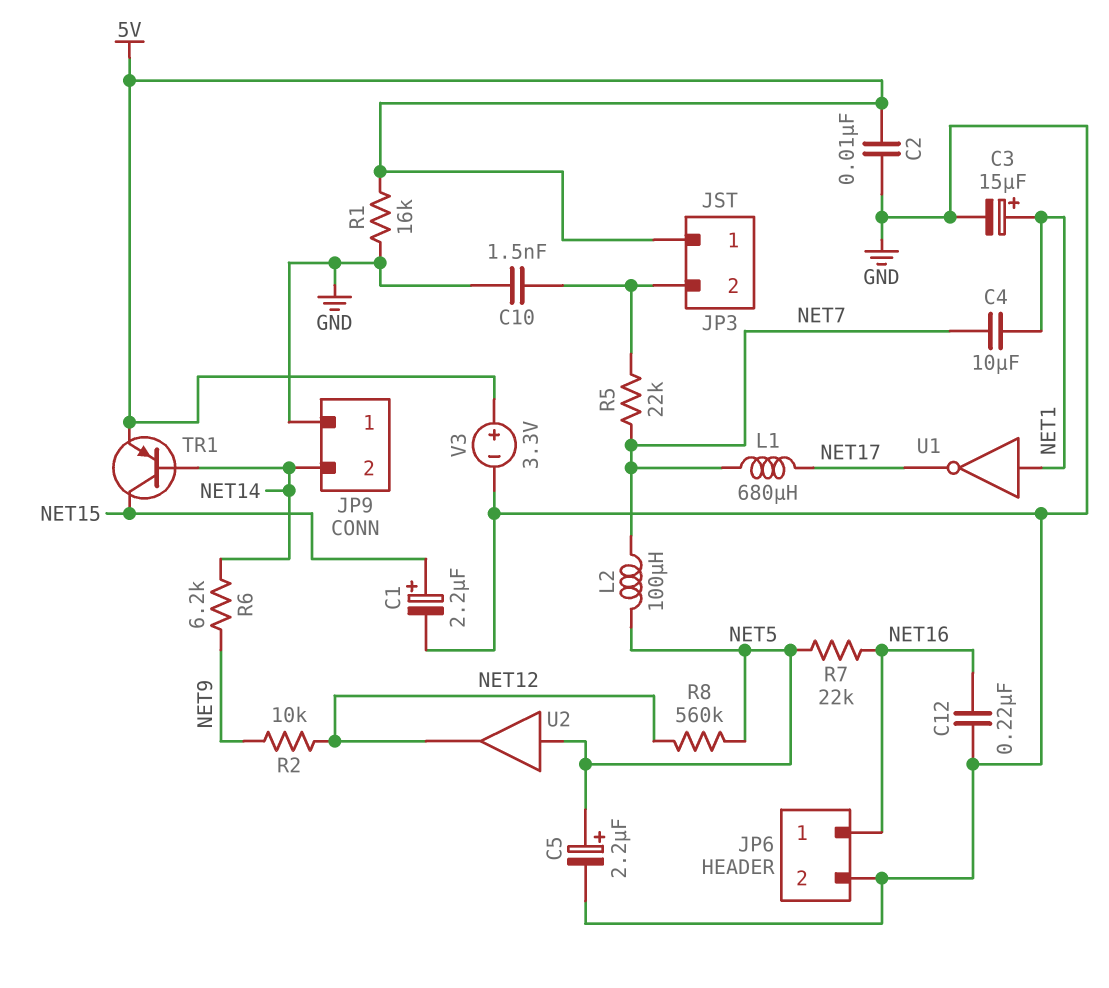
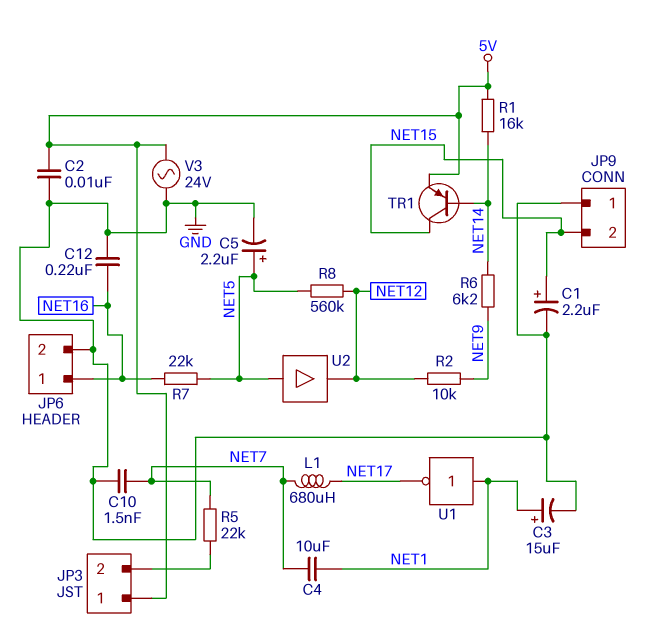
C10: 1.5nF (GND, JP3/2) -> 1.5nF (GND, NET7)
JP9 pin 2: NET14 -> NET15
L2: 100uH (NET5, NET7) -> none
R1: 16k (5V, GND) -> 16k (5V, NET14)
V3: 3.3V (plus 5V, minus GND) -> AC 24V (5V, GND)

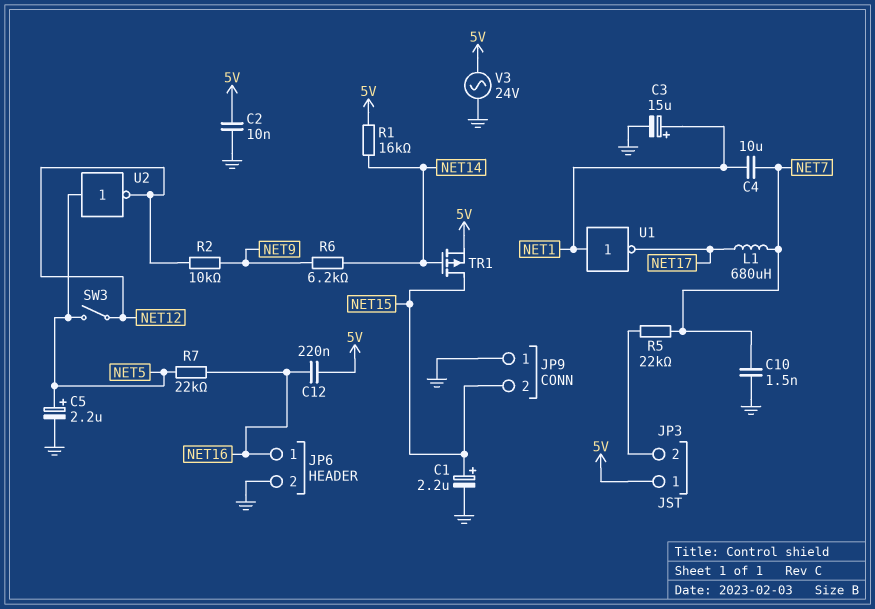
C12: 220nF (GND, NET16) -> 220nF (5V, NET16)
R8: 560k (NET5, NET12) -> none
SW3: none -> switch (NET5, NET12)
TR1: PNP (B NET14, C NET15, E 5V) -> PMOS (G NET14, D NET15, S 5V)
U2: buffer (in NET5, out NET12) -> NOT (in NET5, out NET12)

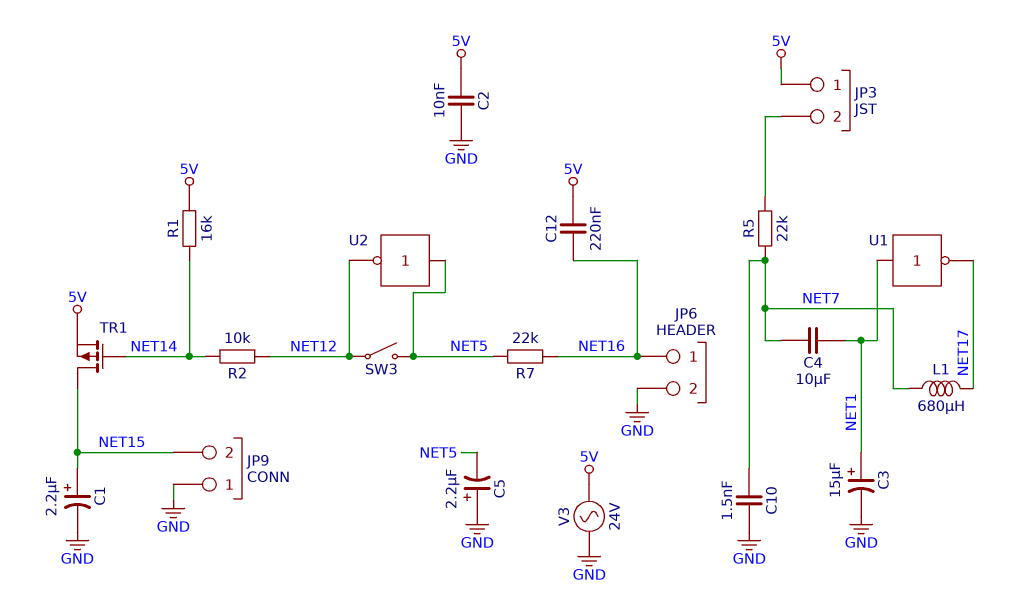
C5: 2.2uF (plus NET5, minus GND) -> 2.2uF (plus GND, minus NET5)
R2: 10k (NET9, NET12) -> 10k (NET12, NET14)
R6: 6.2k (NET9, NET14) -> none

